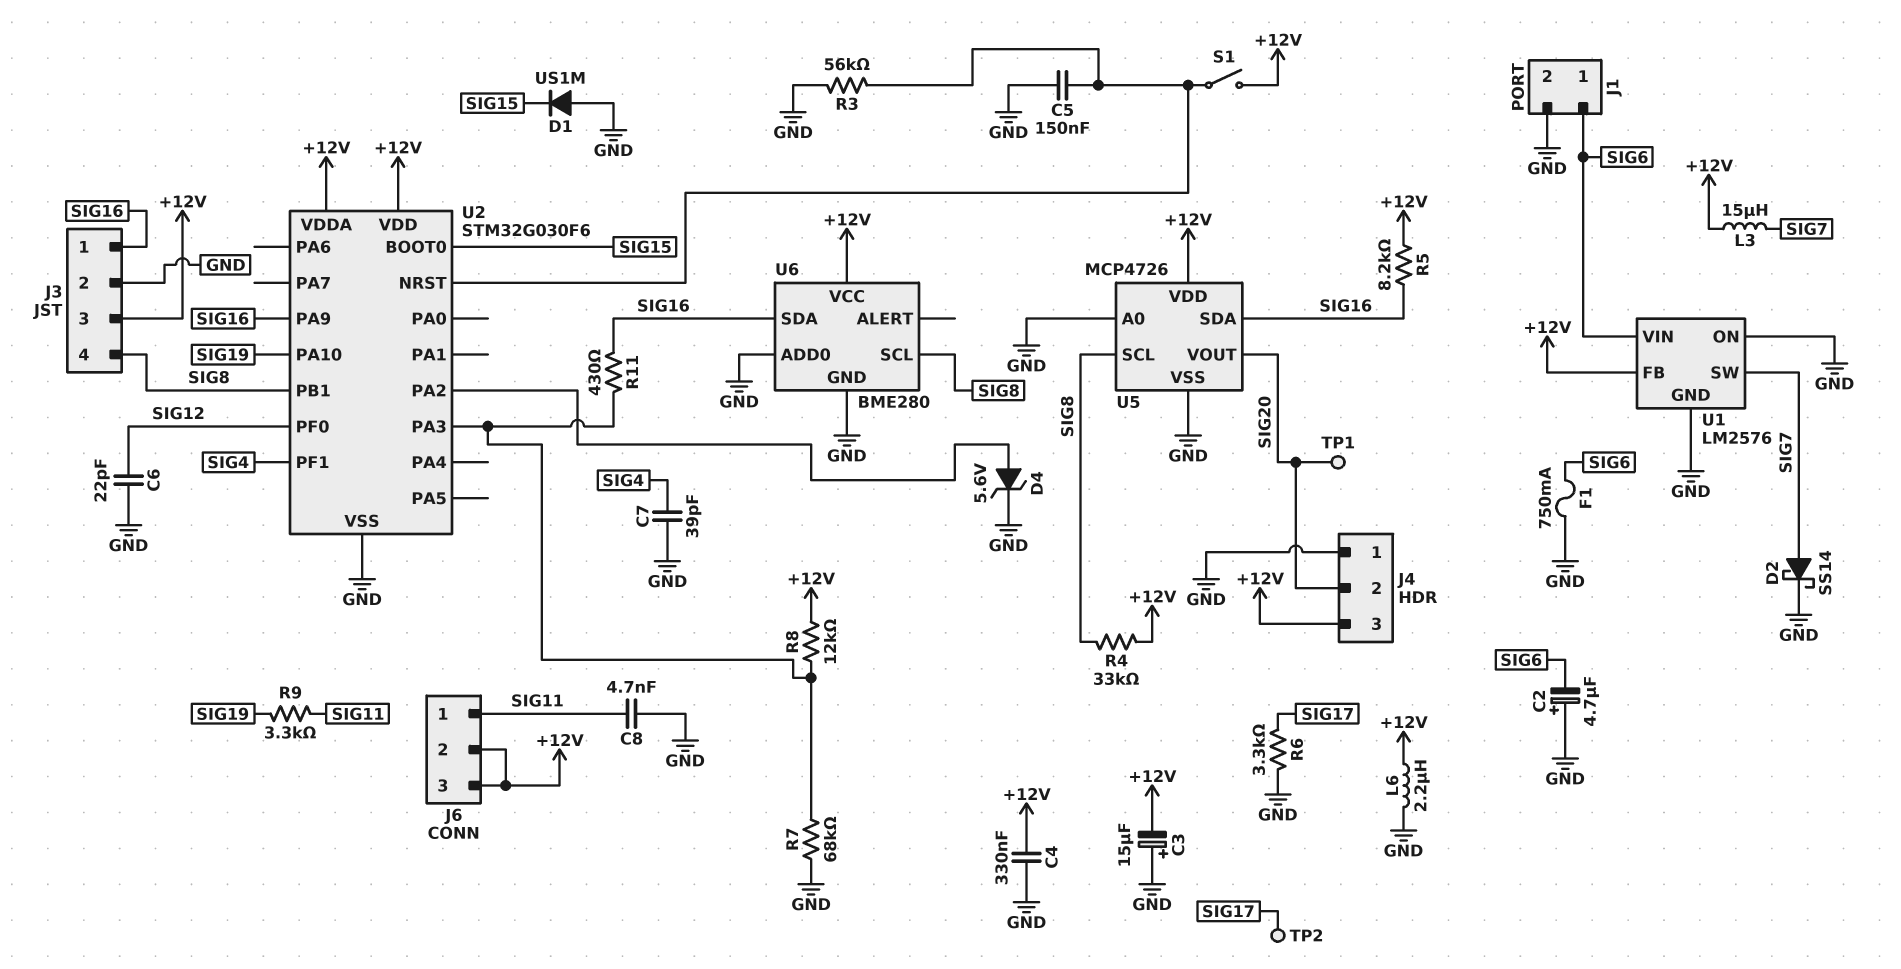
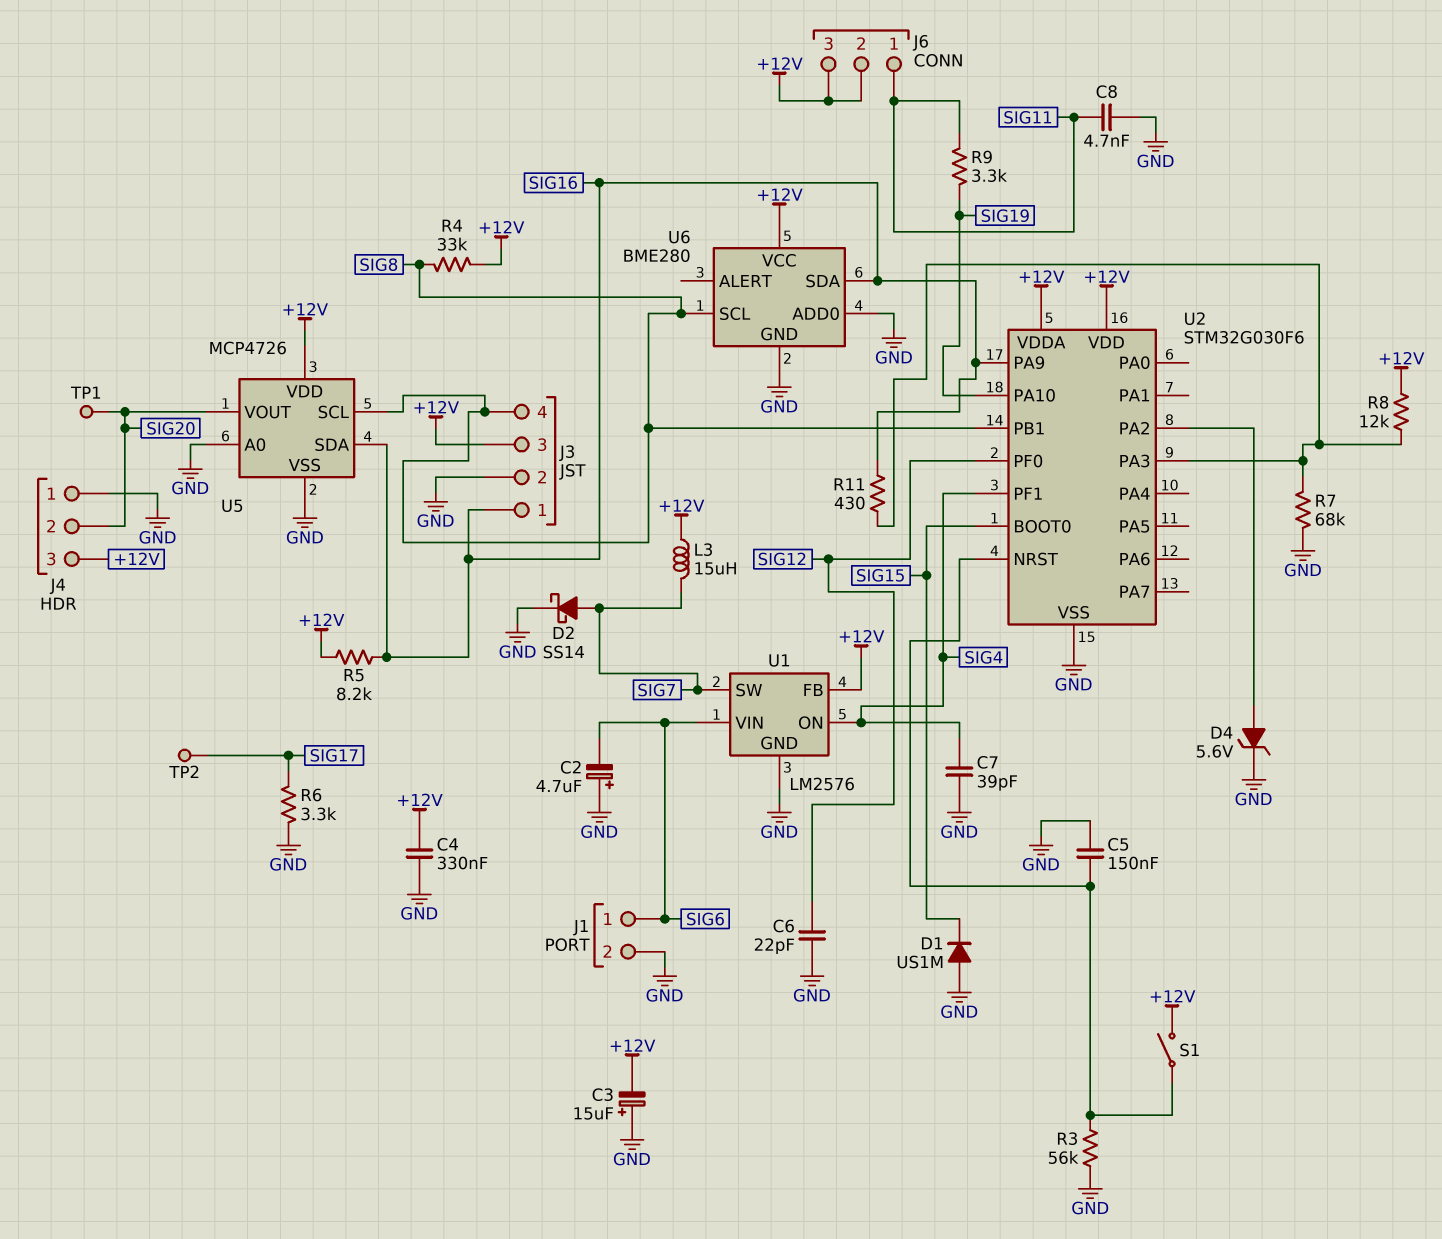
F1: 750mA (GND, SIG6) -> none
L6: 2.2uH (+12V, GND) -> none
U1 pin ON: GND -> SIG4

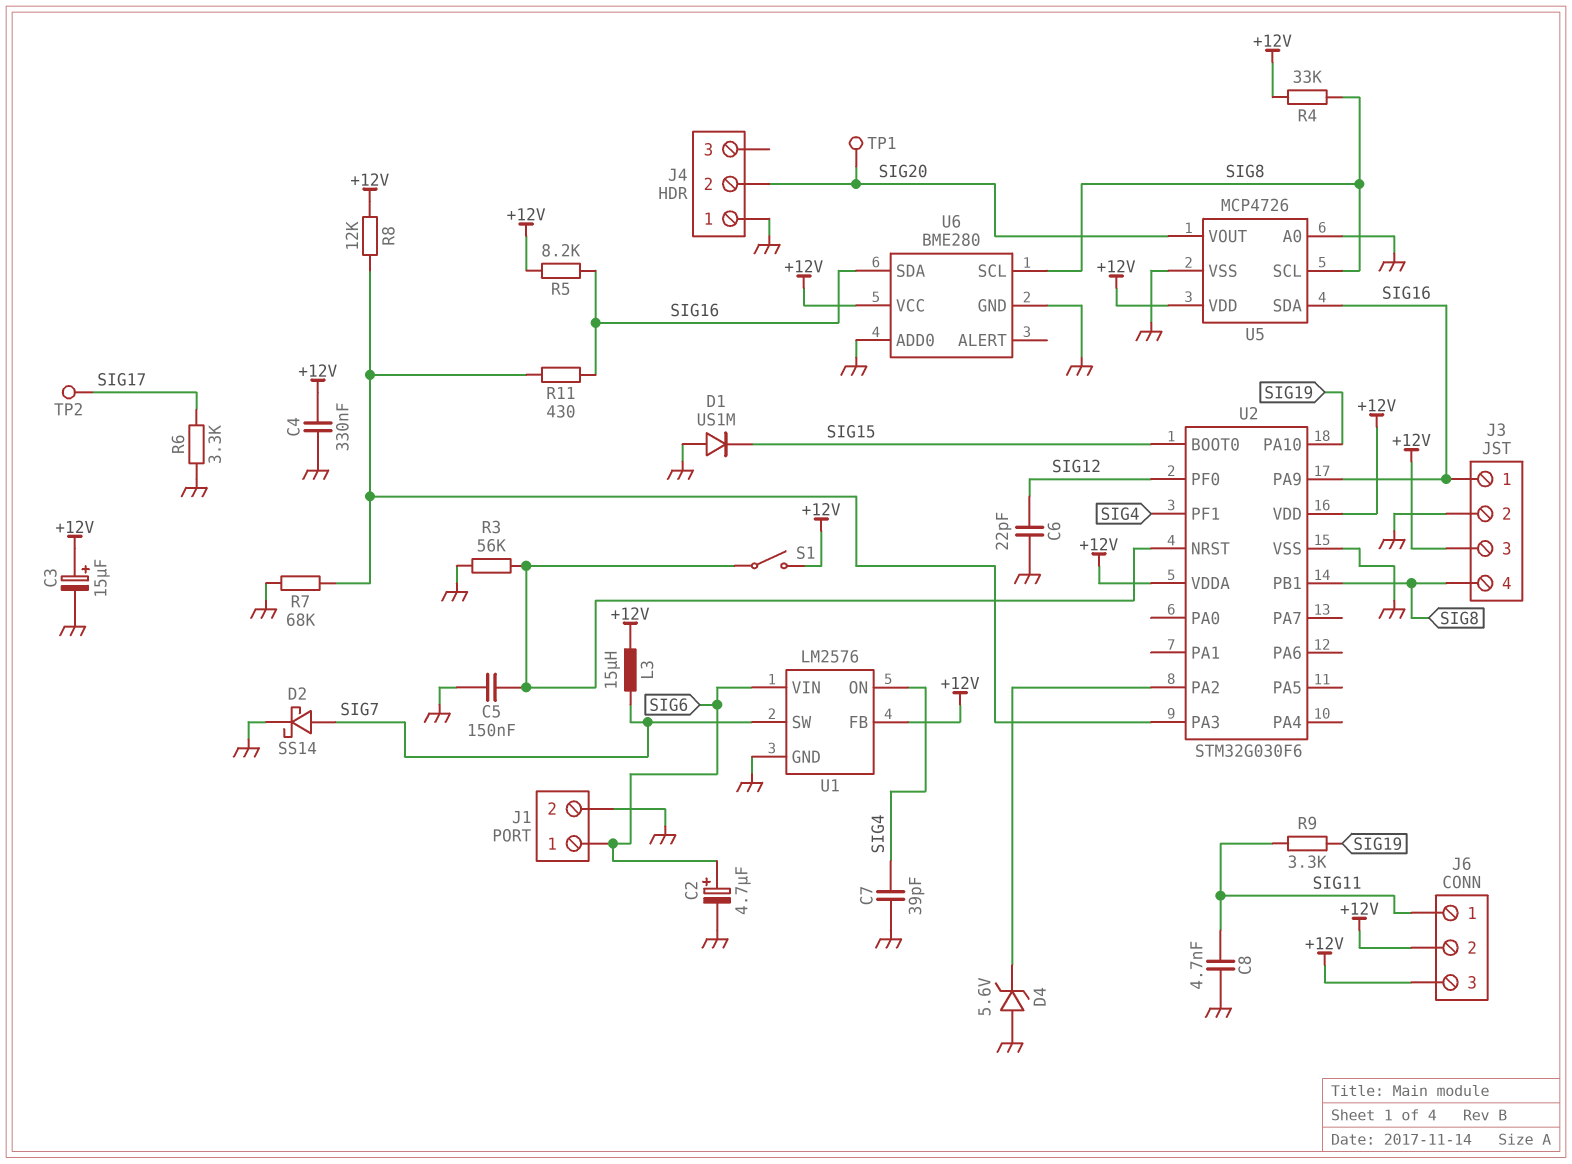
C2: 4.7uF (plus GND, minus SIG6) -> 4.7uF (plus SIG6, minus GND)
C3: 15uF (plus GND, minus +12V) -> 15uF (plus +12V, minus GND)
D4: zener 5.6V (A U2/PA2, K GND) -> zener 5.6V (A GND, K U2/PA2)
J4 pin 3: +12V -> none

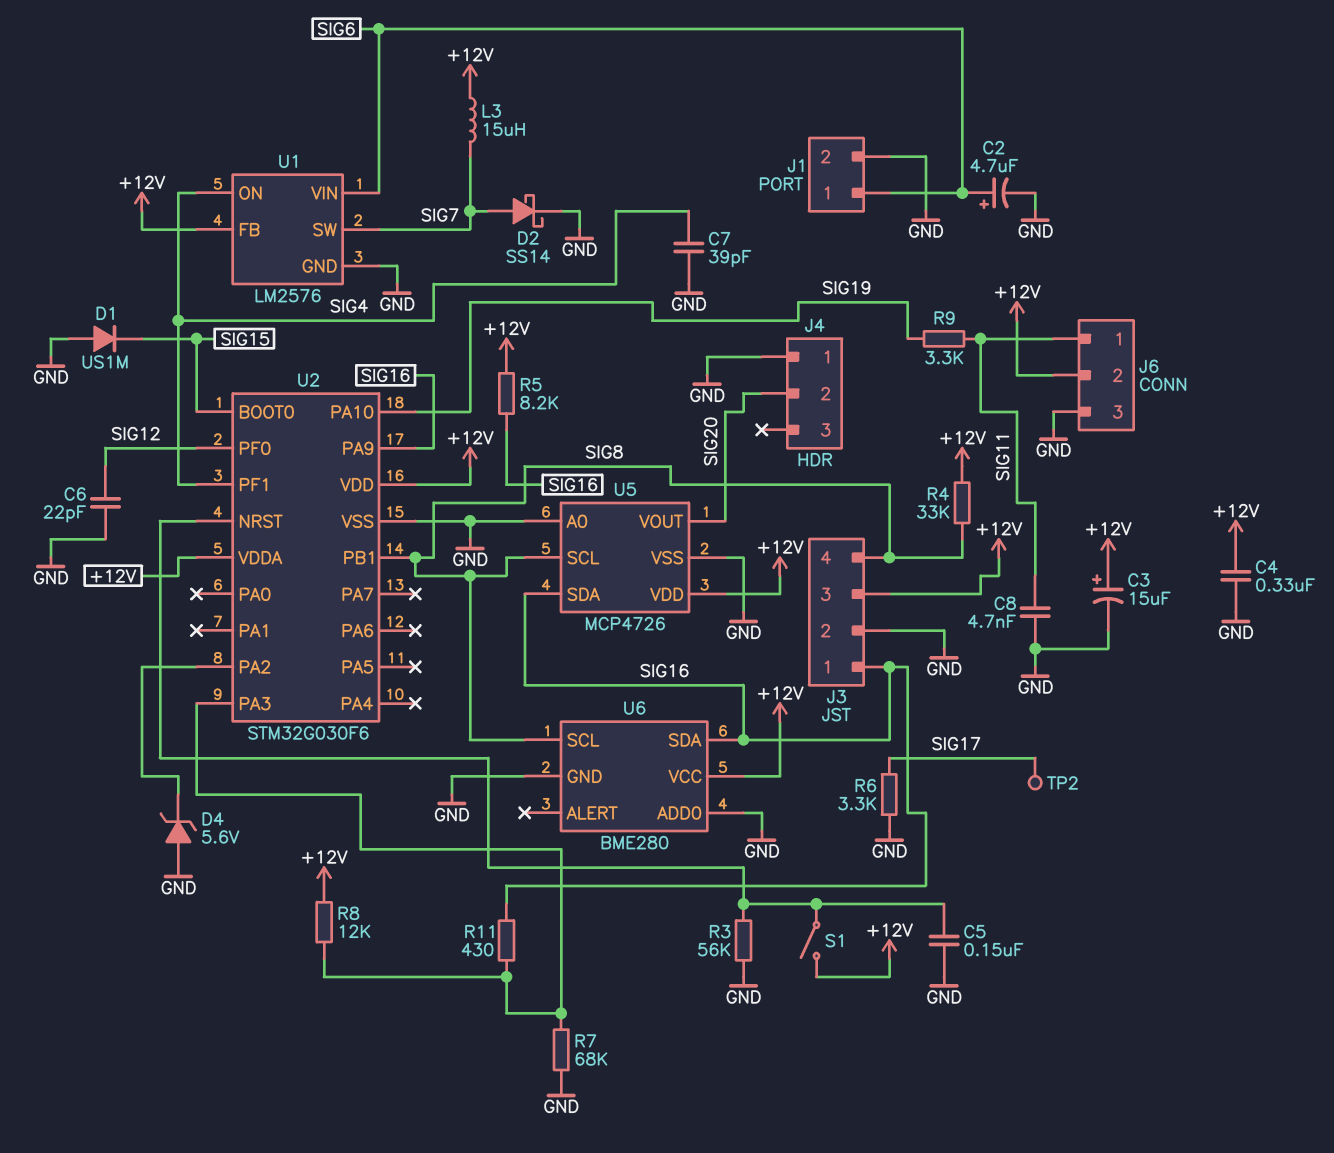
J6 pin 3: +12V -> GND
TP1: test point (SIG20) -> none

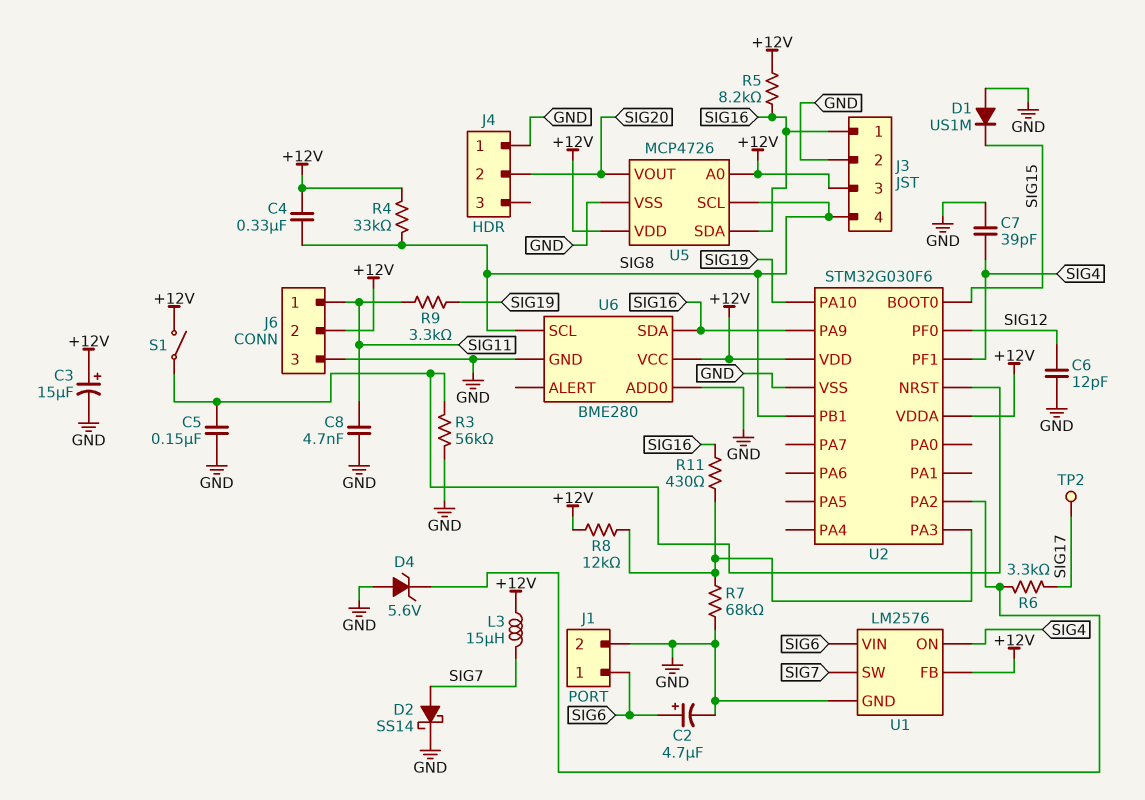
C4: 330nF (+12V, GND) -> 330nF (+12V, SIG8)
C6: 22pF (GND, SIG12) -> 12pF (GND, SIG12)
R6: 3.3k (GND, SIG17) -> 3.3k (SIG17, U2/PA2)
U5 pin A0: GND -> +12V

